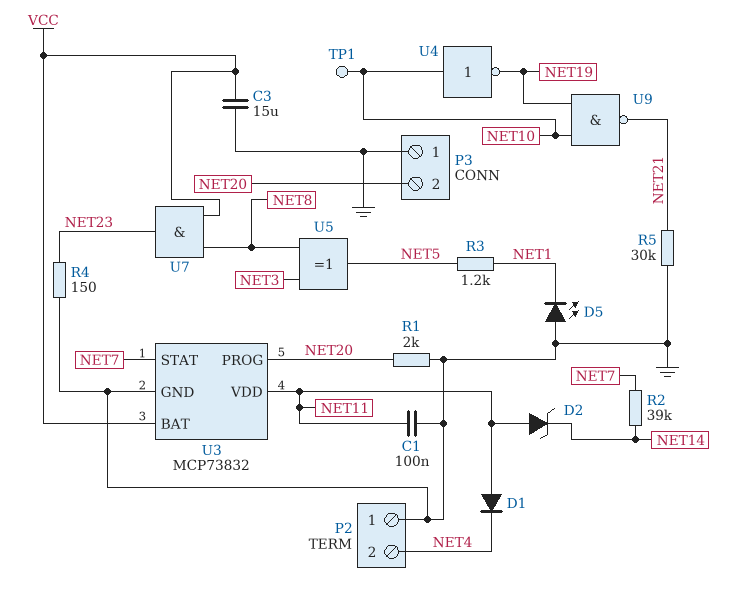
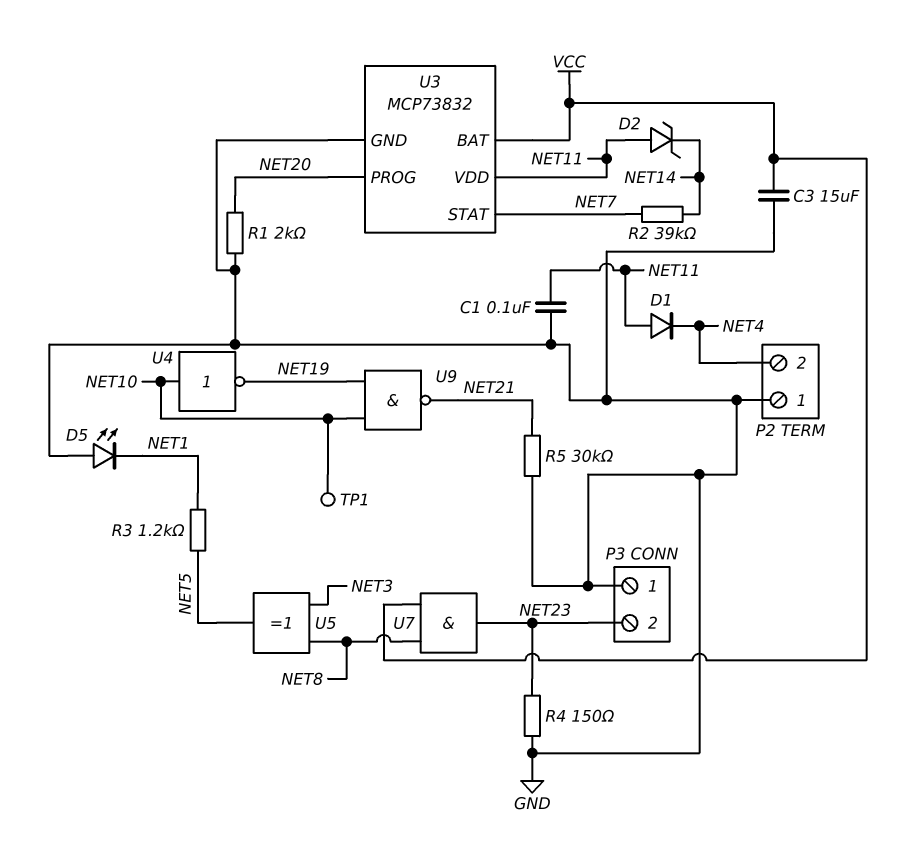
P3 pin 2: NET20 -> NET23

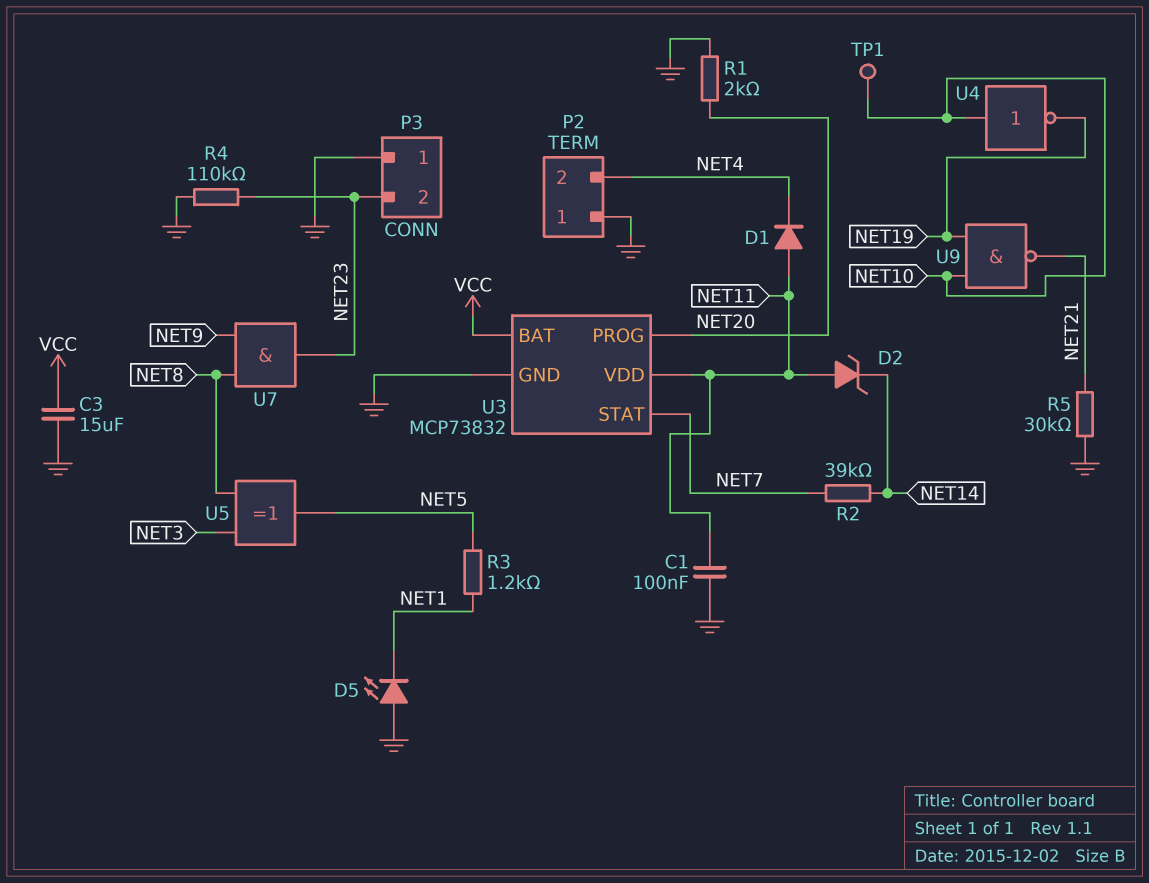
R4: 150 (GND, NET23) -> 110k (GND, NET23)
U7: AND (in NET8, in VCC, out NET23) -> AND (in NET8, in NET9, out NET23)

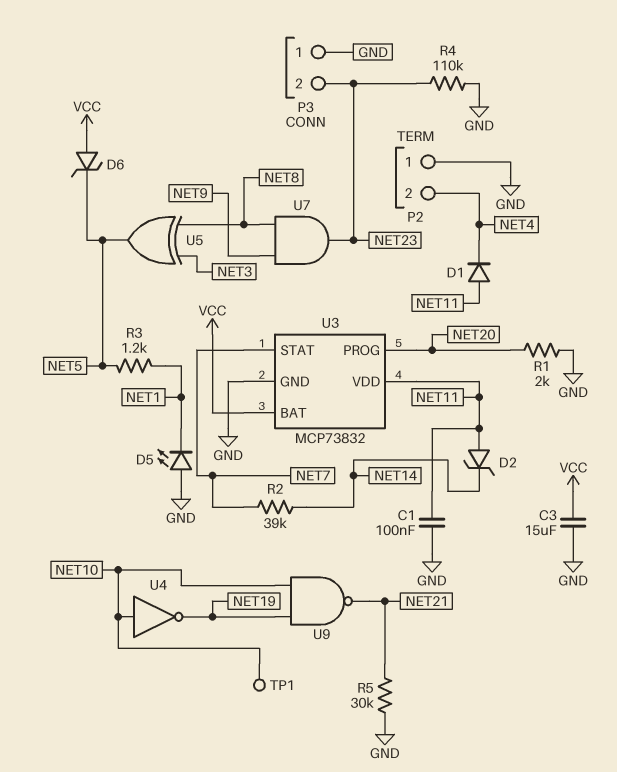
D6: none -> zener (A VCC, K NET5)

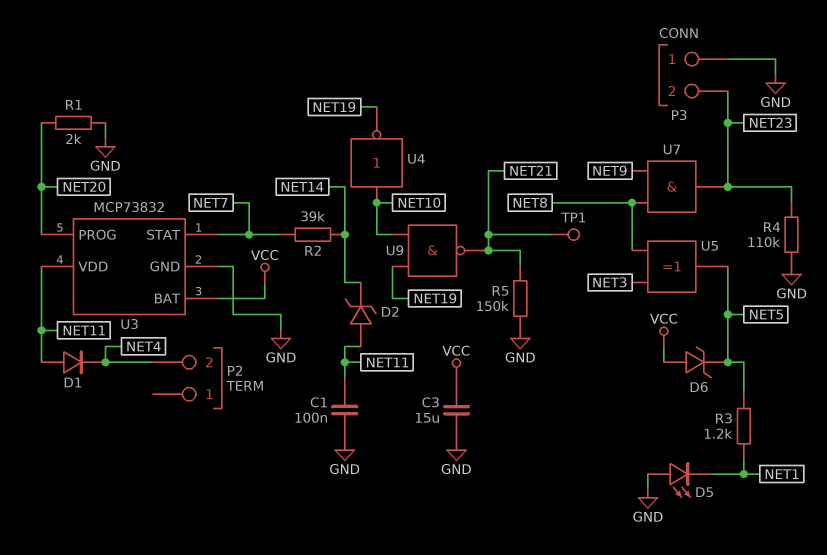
P2 pin 1: GND -> none
R5: 30k (GND, NET21) -> 150k (GND, NET21)
TP1: test point (NET10) -> test point (NET21)

